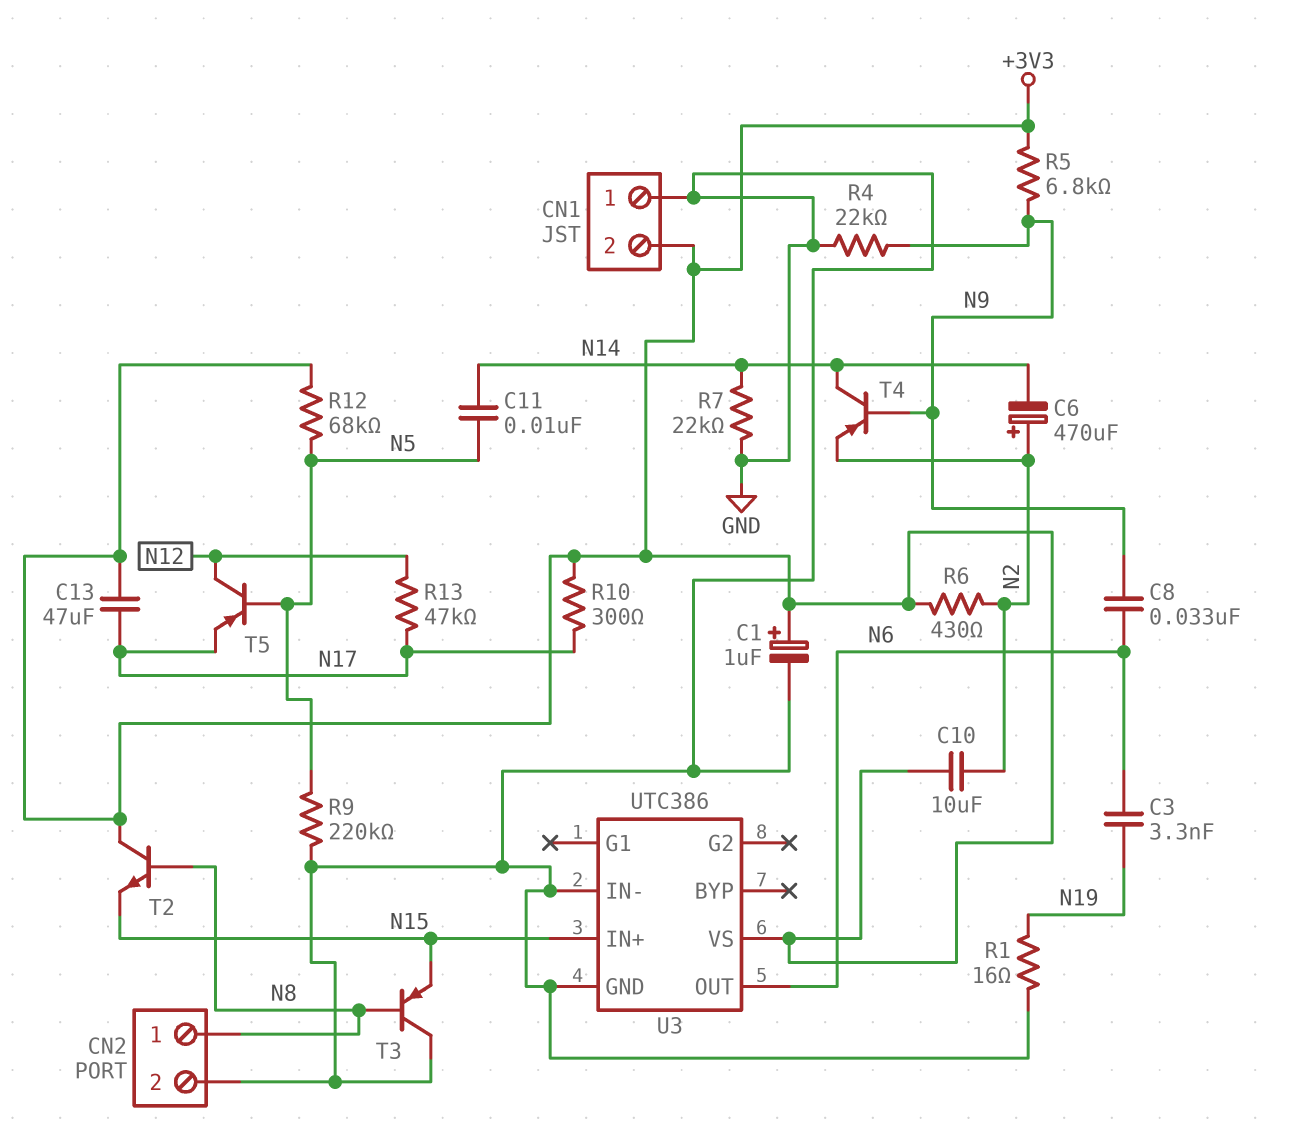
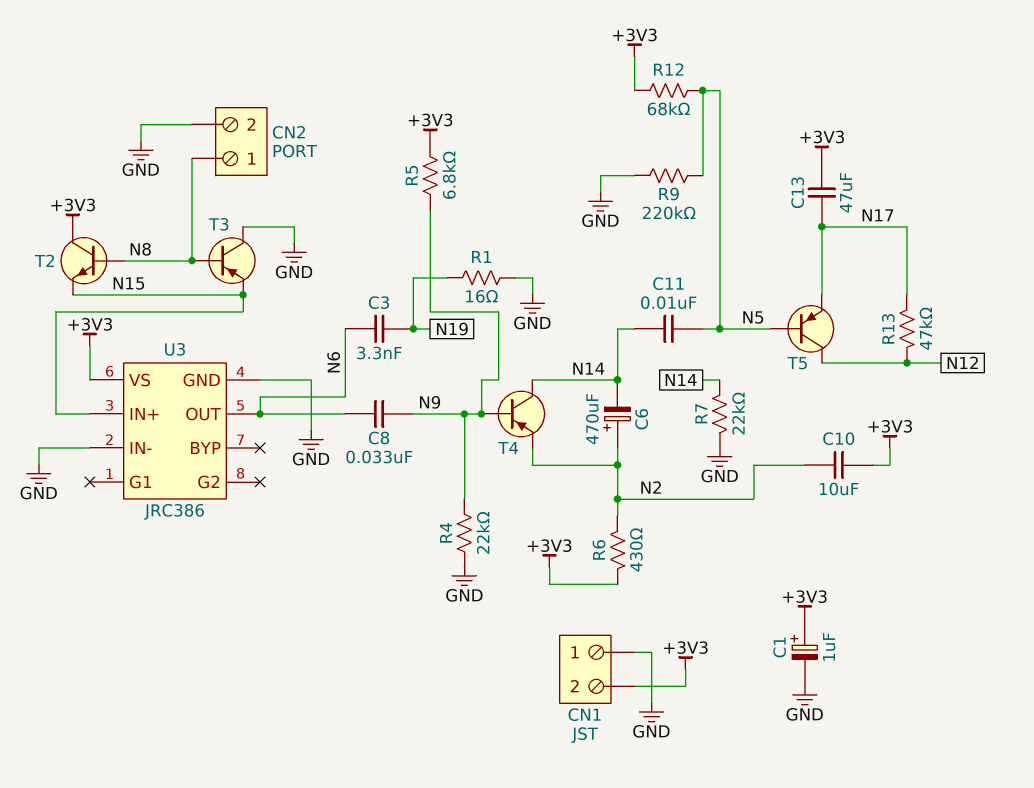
R10: 300 (+3V3, N17) -> none
U3: UTC386 -> JRC386

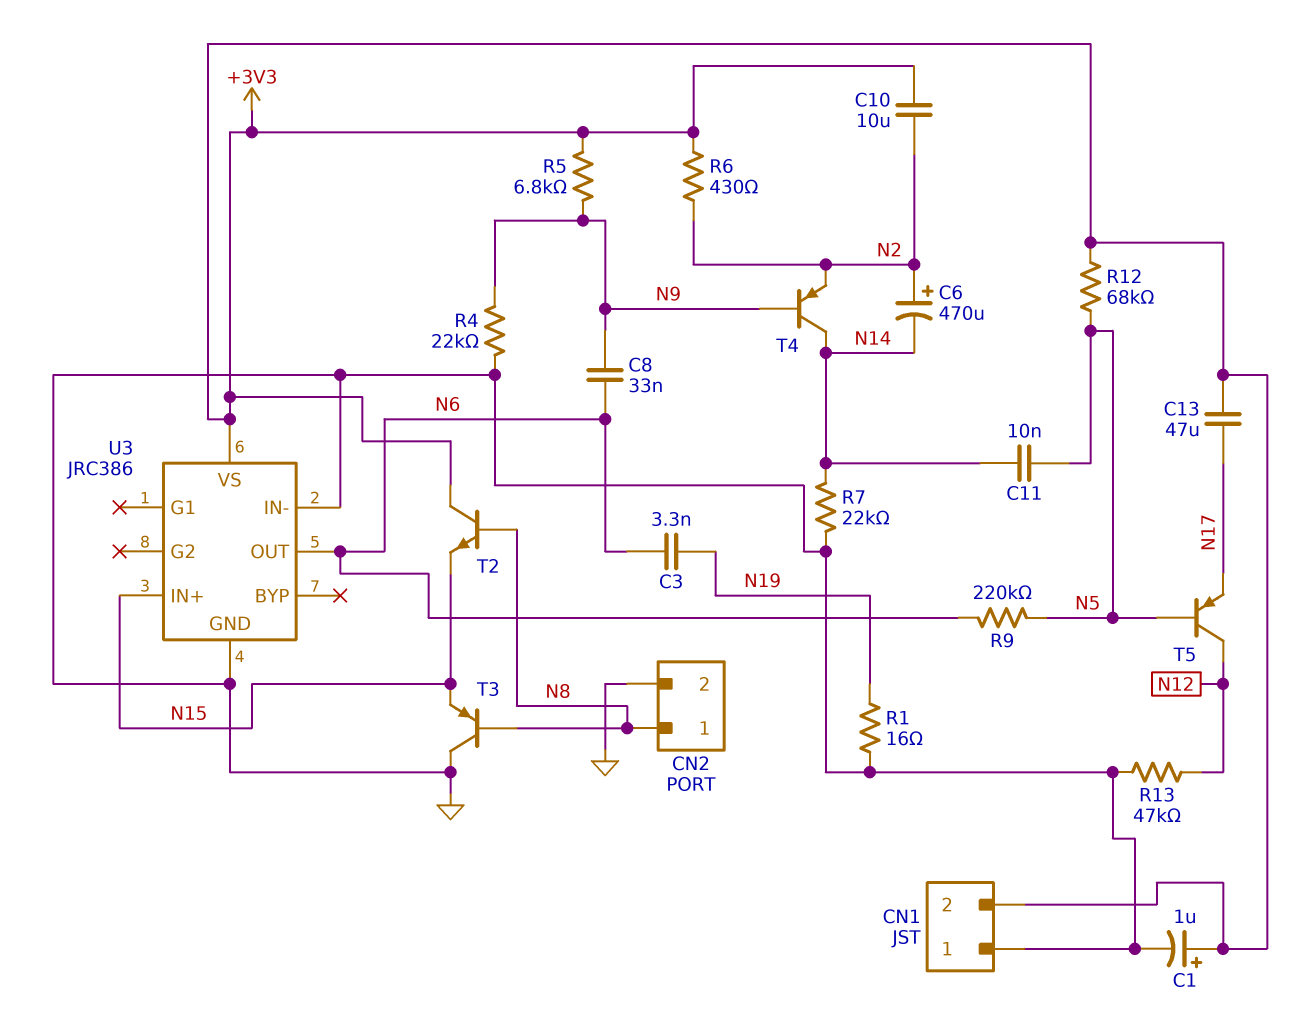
R9: 220k (GND, N5) -> 220k (N5, N6)
R13: 47k (N12, N17) -> 47k (GND, N12)

